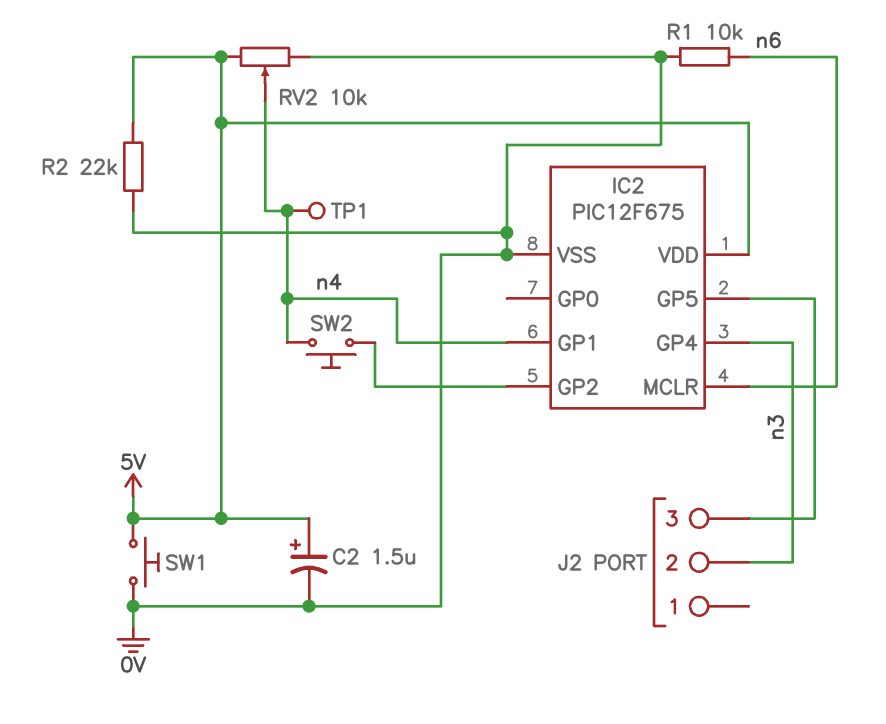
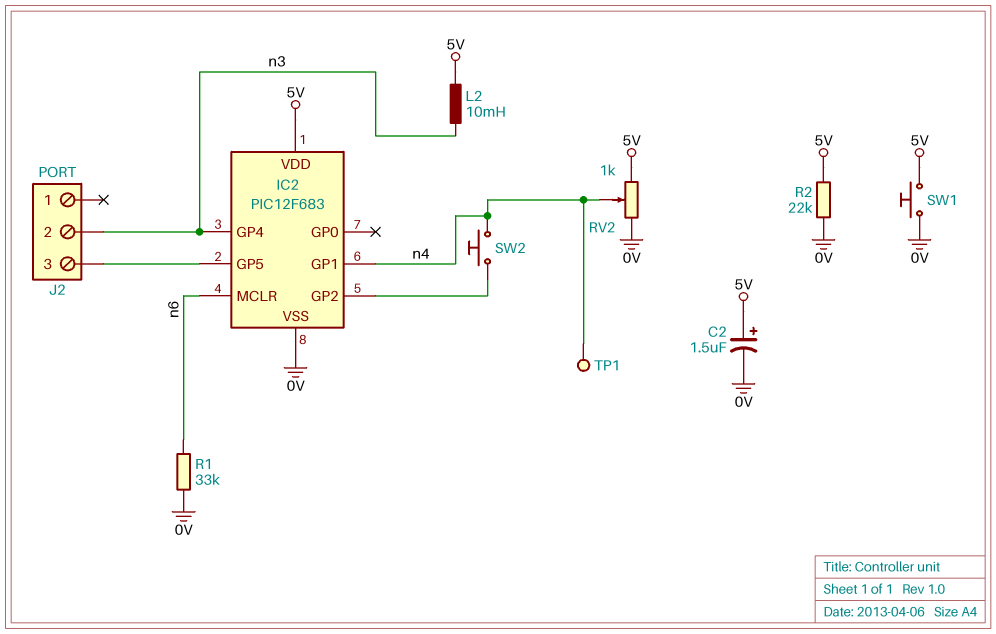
IC2: PIC12F675 -> PIC12F683
L2: none -> 10mH (5V, n3)
R1: 10k (0V, n6) -> 33k (0V, n6)
RV2: 10k (0V, 5V, wiper n4) -> 1k (0V, 5V, wiper n4)

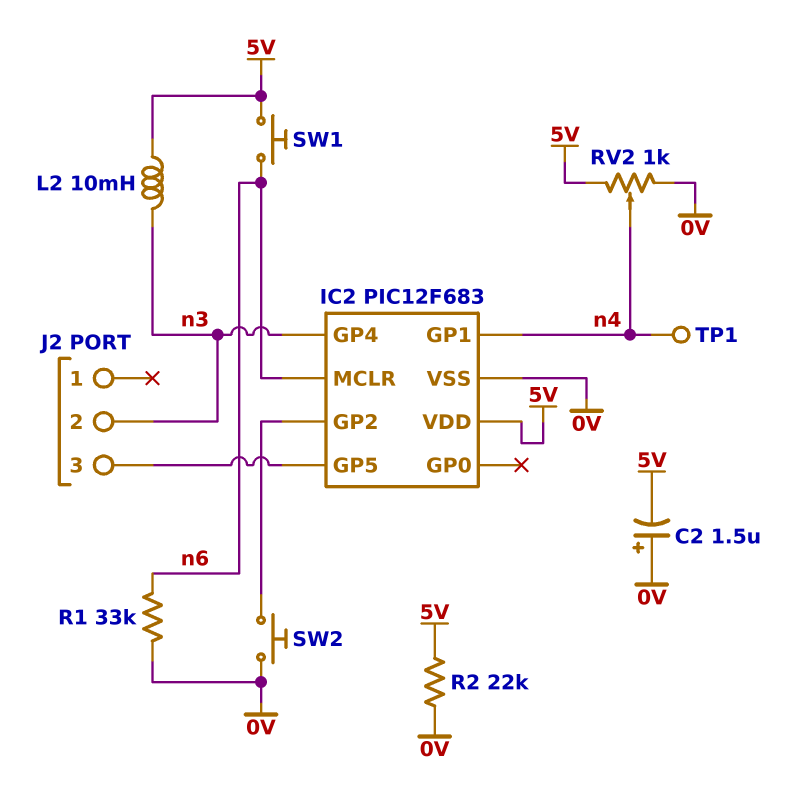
C2: 1.5uF (plus 5V, minus 0V) -> 1.5uF (plus 0V, minus 5V)
SW1: button (0V, 5V) -> button (5V, n6)
SW2: button (IC2/GP2, n4) -> button (0V, IC2/GP2)

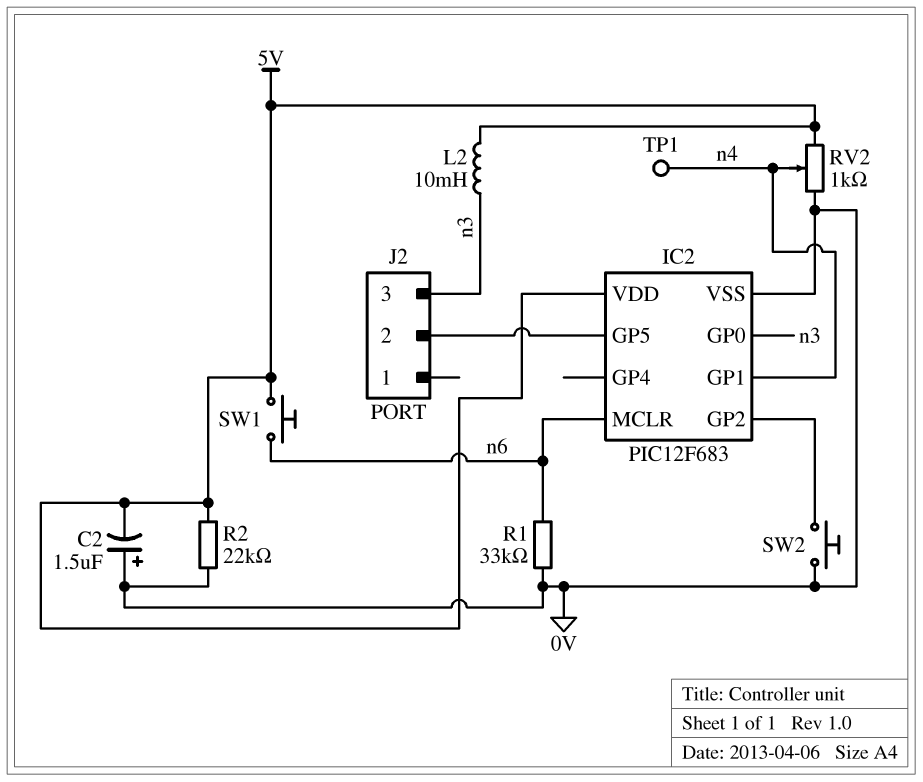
IC2 pin GP0: none -> n3
IC2 pin GP4: n3 -> none
J2 pin 2: n3 -> IC2/GP5
J2 pin 3: IC2/GP5 -> n3

